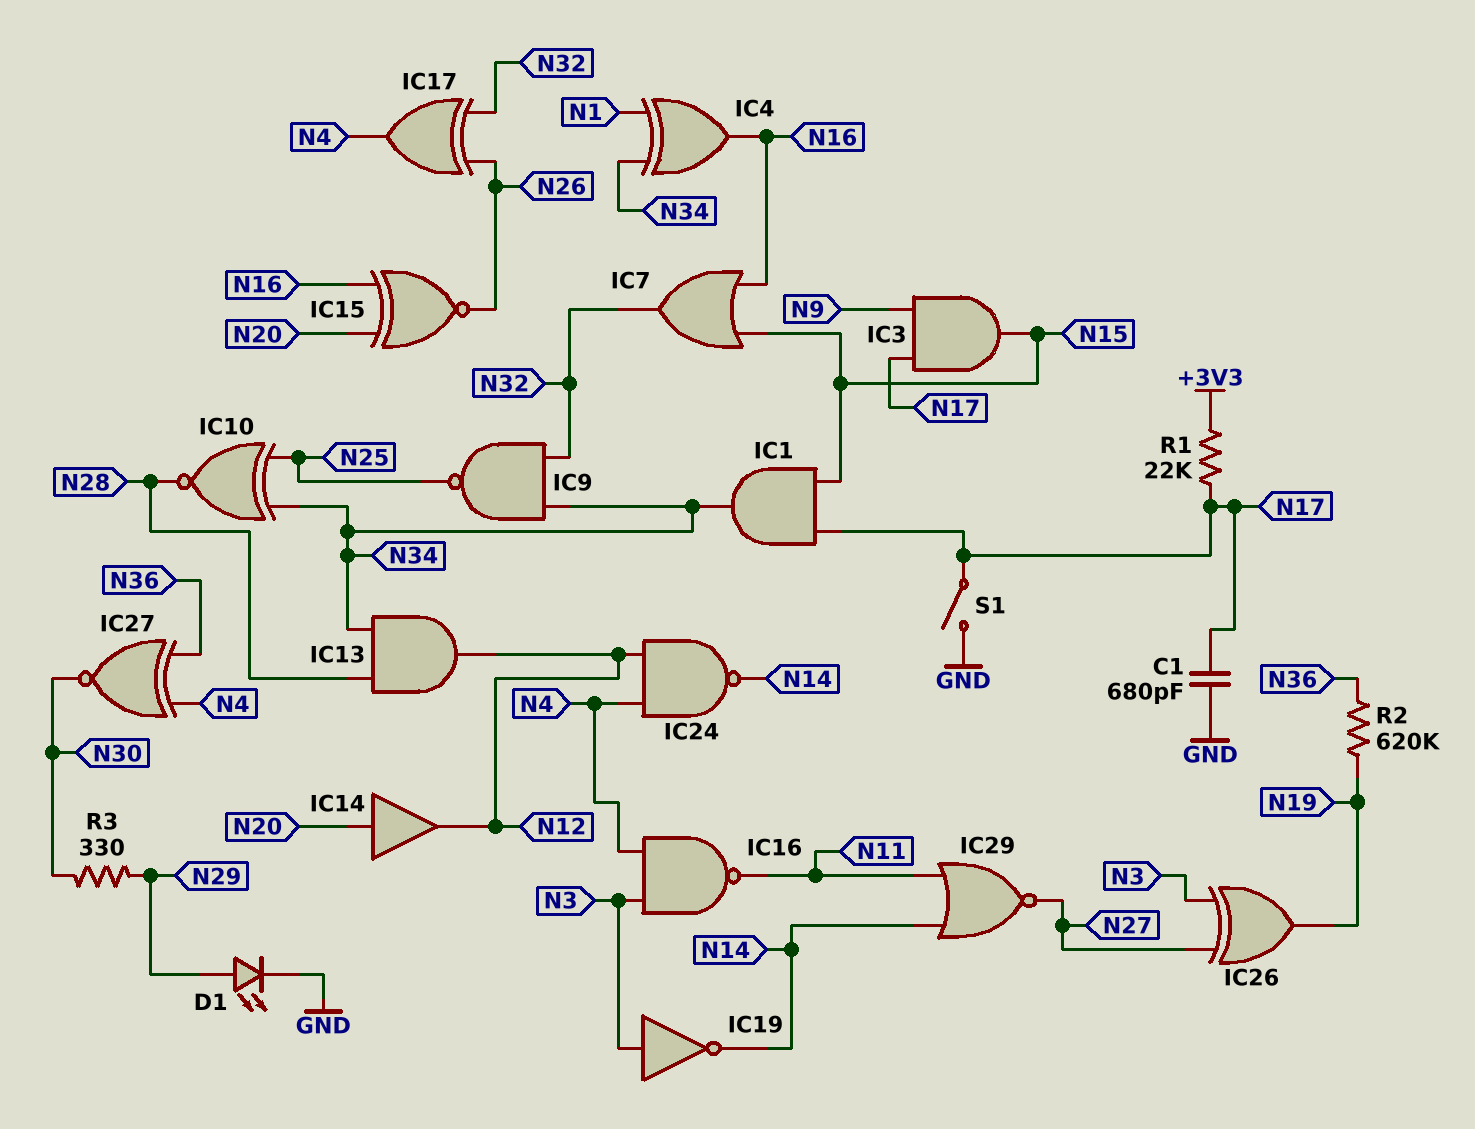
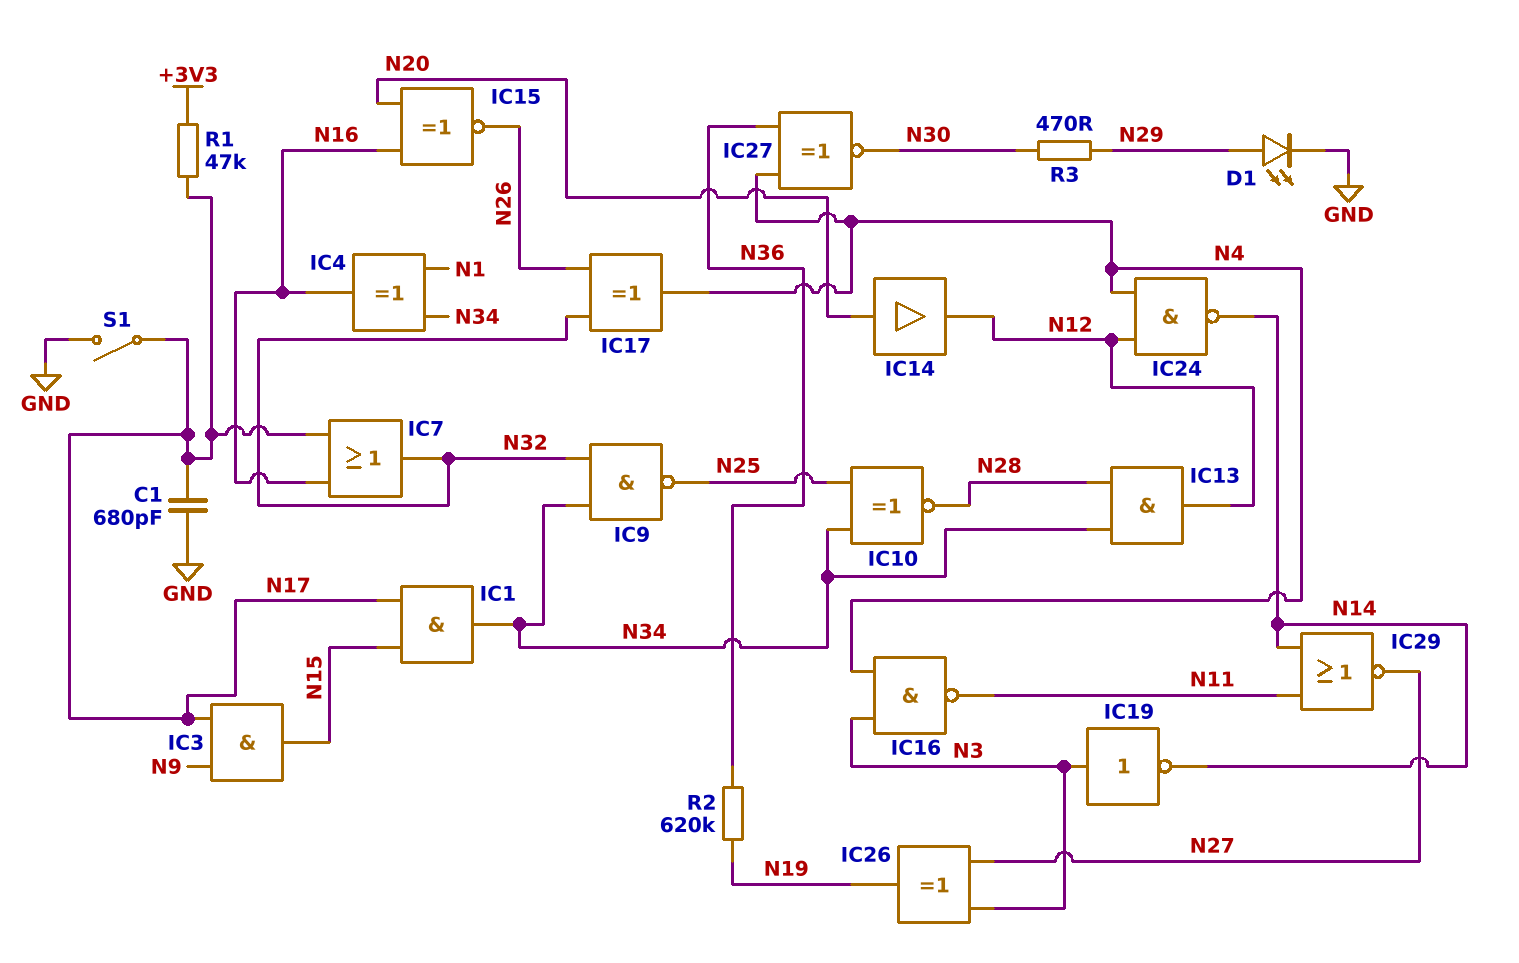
IC7: OR (in N15, in N16, out N32) -> OR (in N16, in N17, out N32)
R1: 22k (+3V3, N17) -> 47k (+3V3, N17)
R3: 330 (N29, N30) -> 470 (N29, N30)

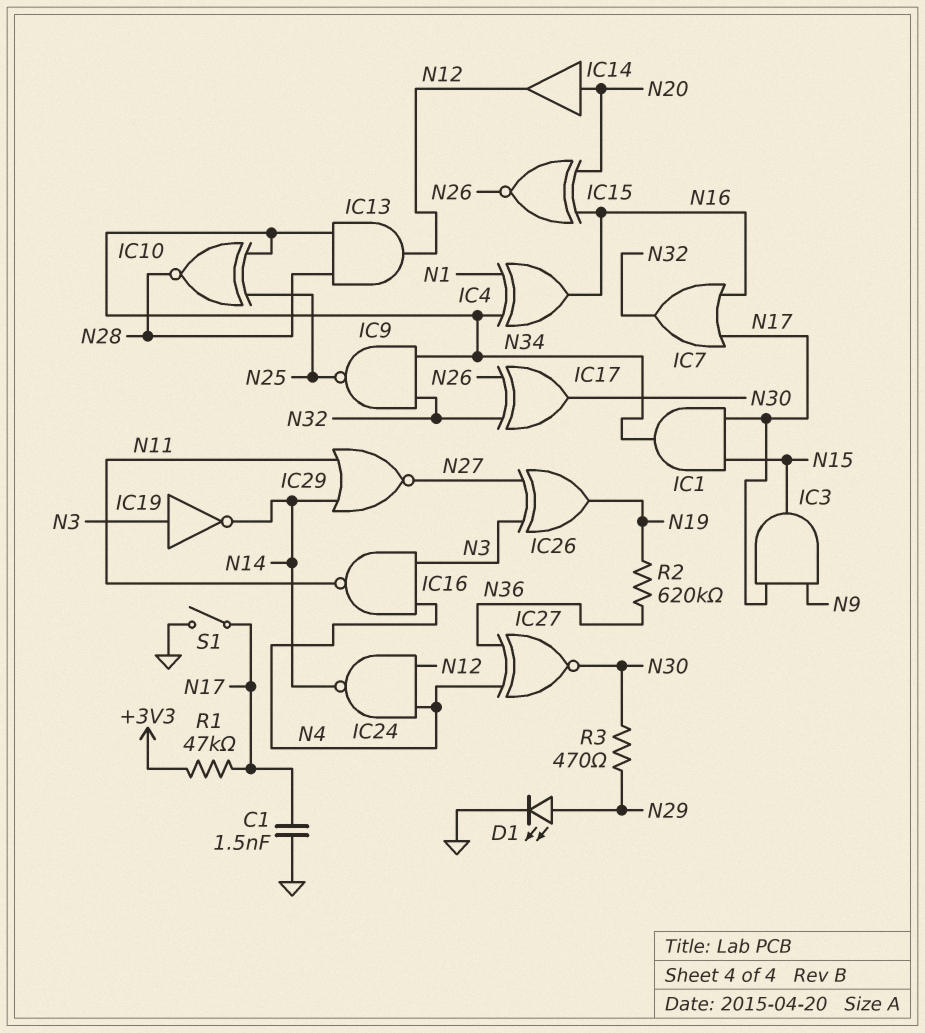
C1: 680pF (GND, N17) -> 1.5nF (GND, N17)
IC17: XOR (in N26, in N32, out N4) -> XOR (in N26, in N32, out N30)

